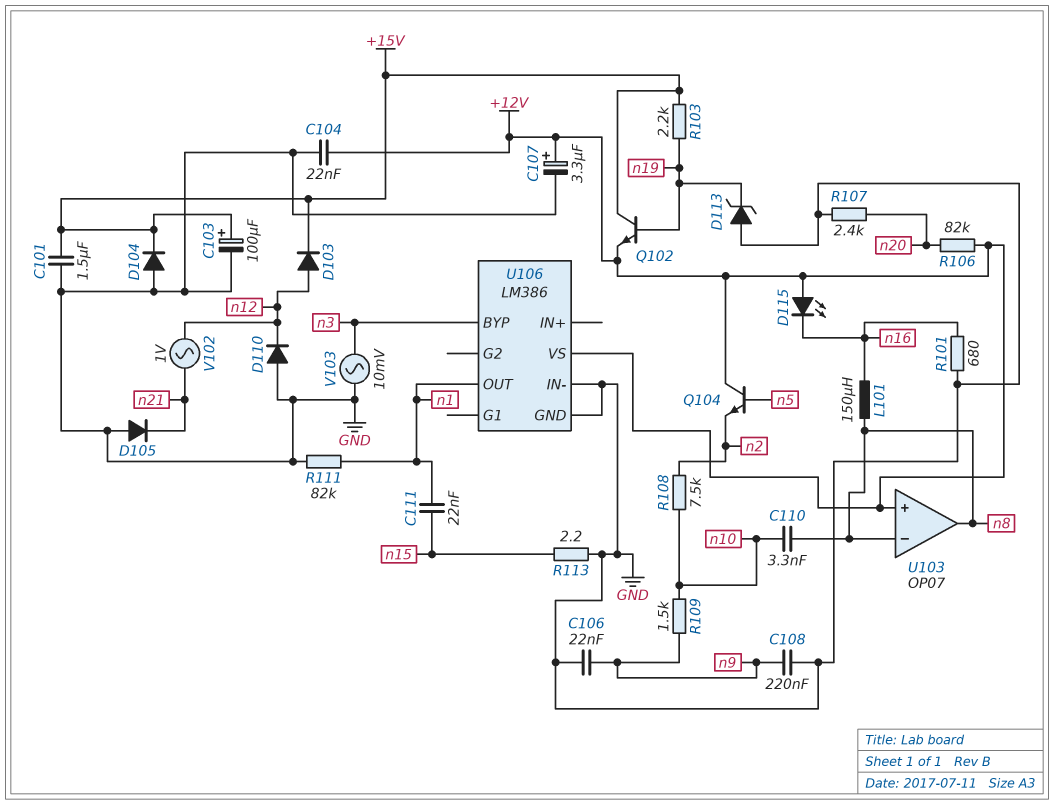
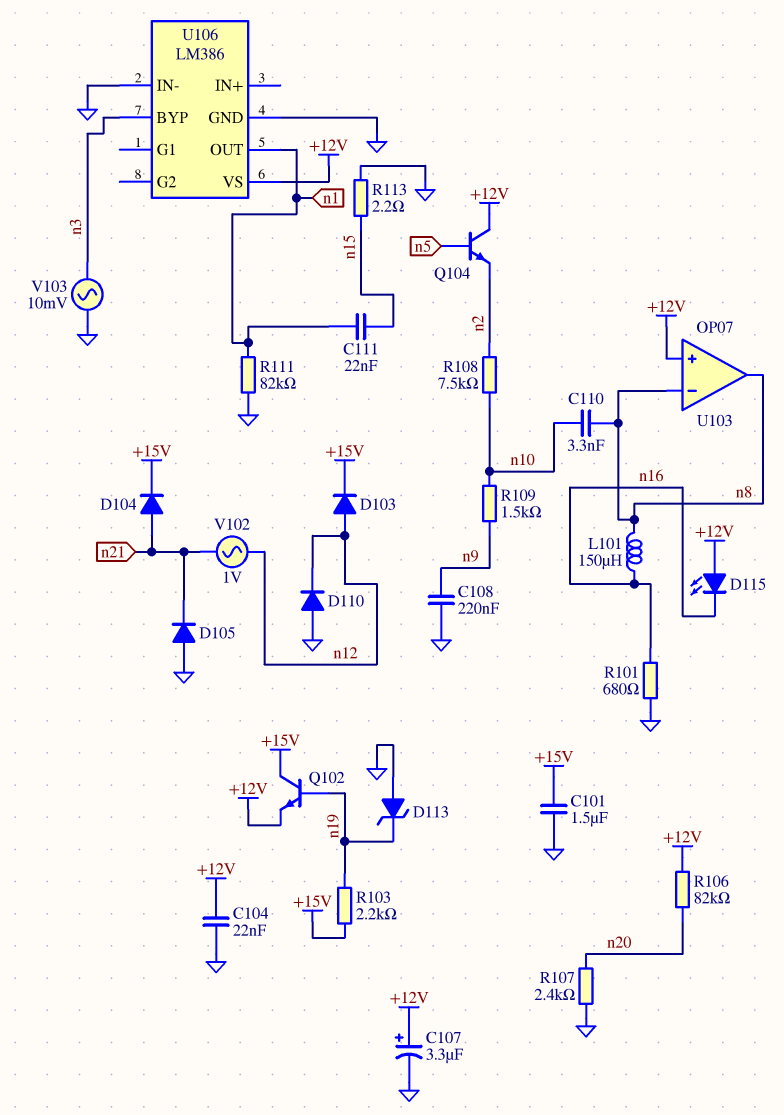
C103: 100uF (plus +15V, minus GND) -> none
C106: 22nF (GND, n9) -> none
D104: diode (A GND, K +15V) -> diode (A n21, K +15V)

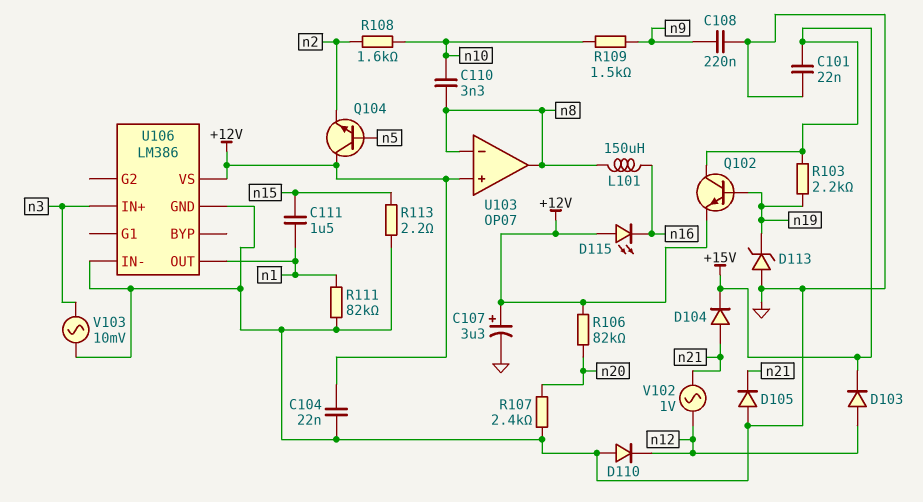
C101: 1.5uF (+15V, GND) -> 22nF (+15V, GND)
C111: 22nF (n1, n15) -> 1.5uF (n1, n15)
R101: 680 (GND, n16) -> none
R108: 7.5k (n2, n10) -> 1.6k (n2, n10)
U106 pin BYP: n3 -> none
U106 pin IN+: none -> n3

